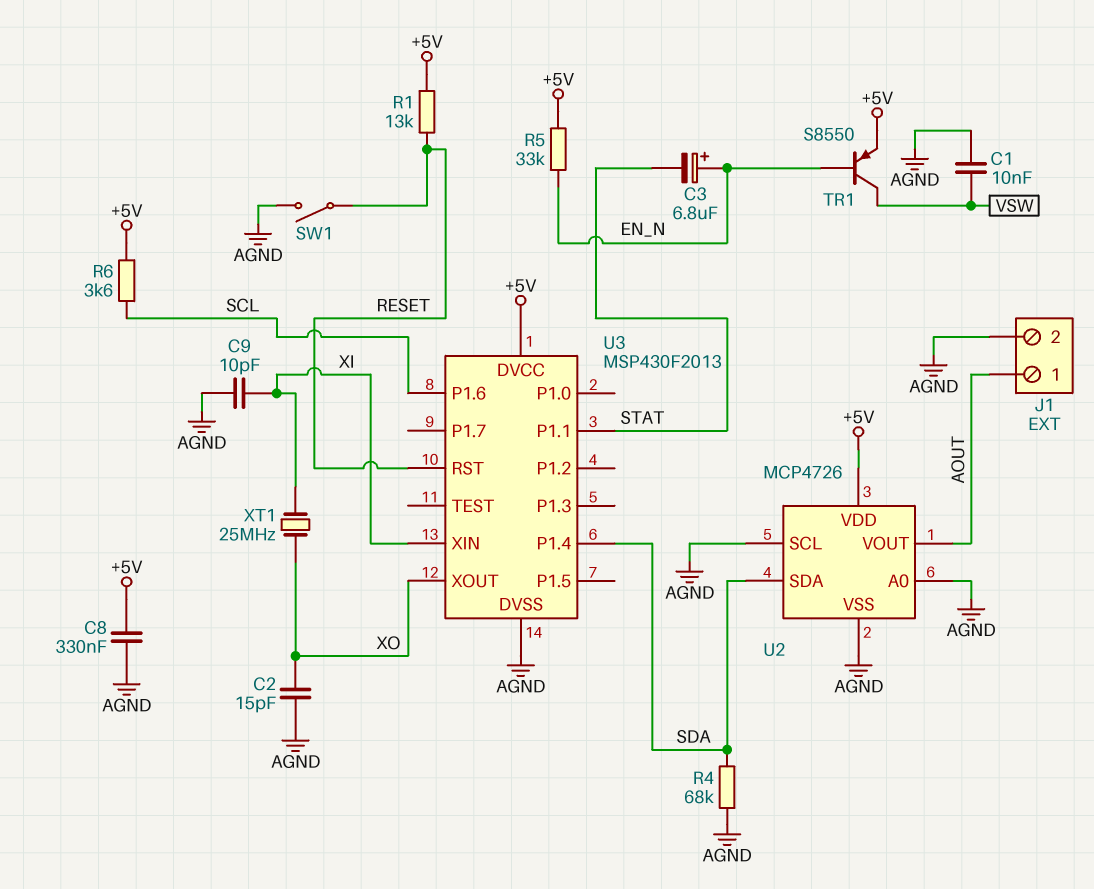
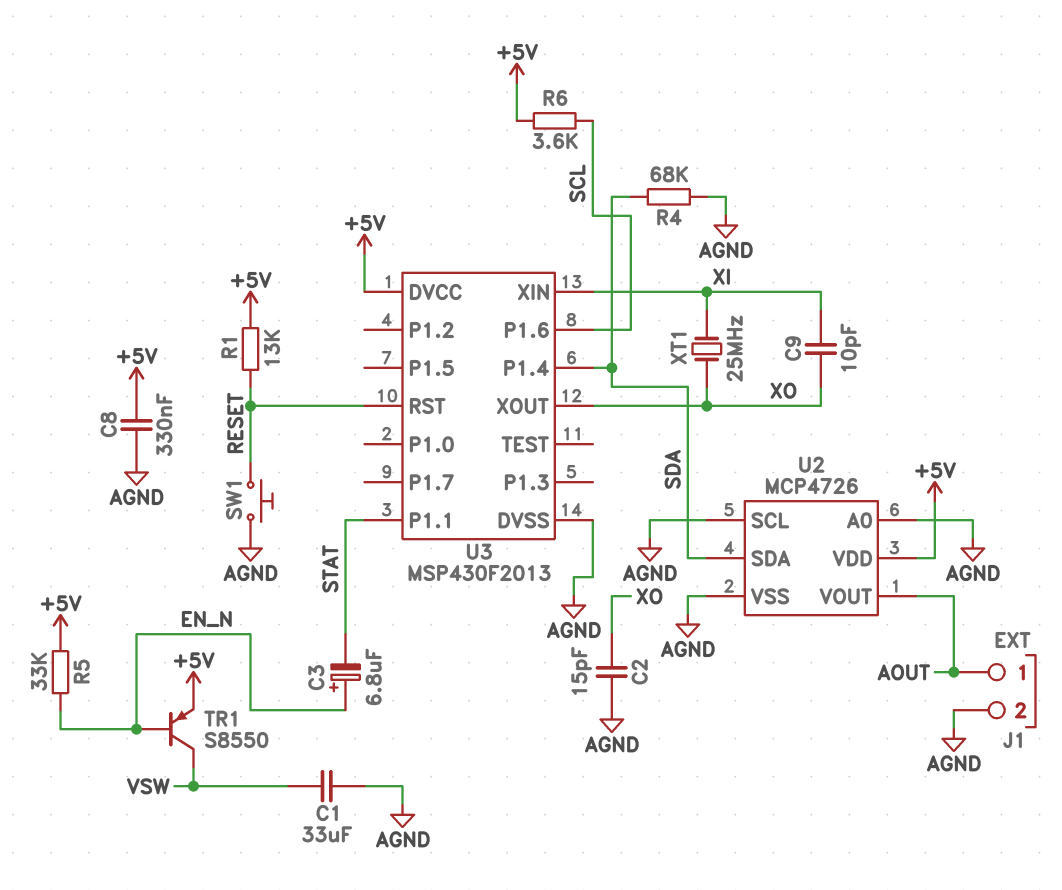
C1: 10nF (AGND, VSW) -> 33uF (AGND, VSW)
C9: 10pF (AGND, XI) -> 10pF (XI, XO)
SW1: switch (AGND, RESET) -> button (AGND, RESET)

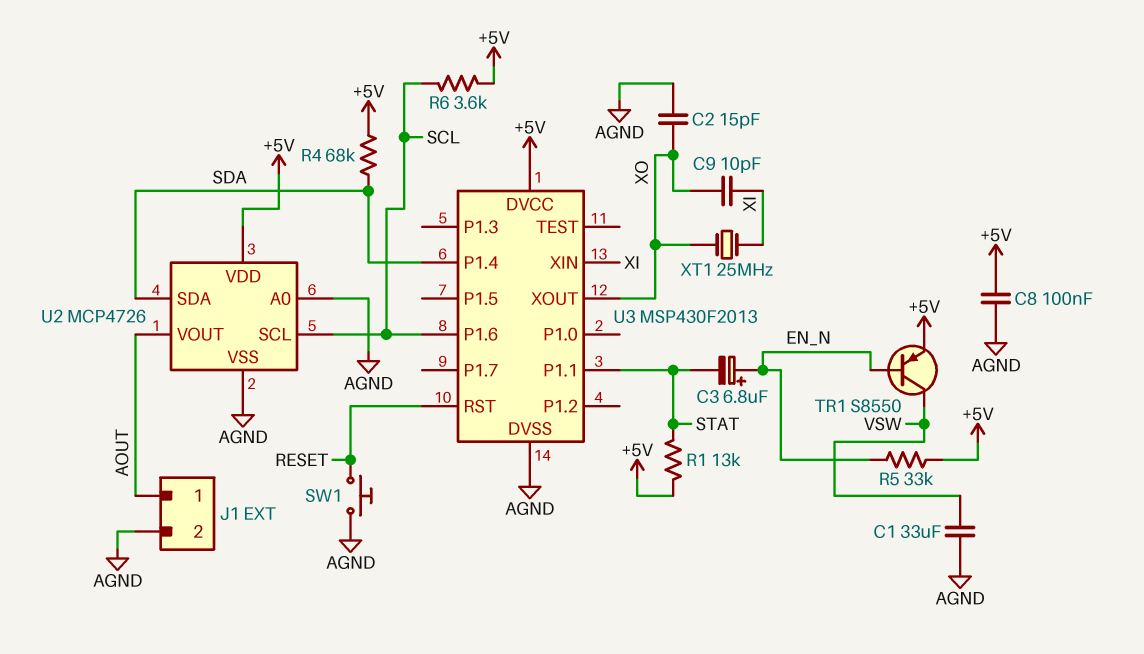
C8: 330nF (+5V, AGND) -> 100nF (+5V, AGND)
R1: 13k (+5V, RESET) -> 13k (+5V, STAT)
R4: 68k (AGND, SDA) -> 68k (+5V, SDA)
U2 pin SCL: AGND -> SCL

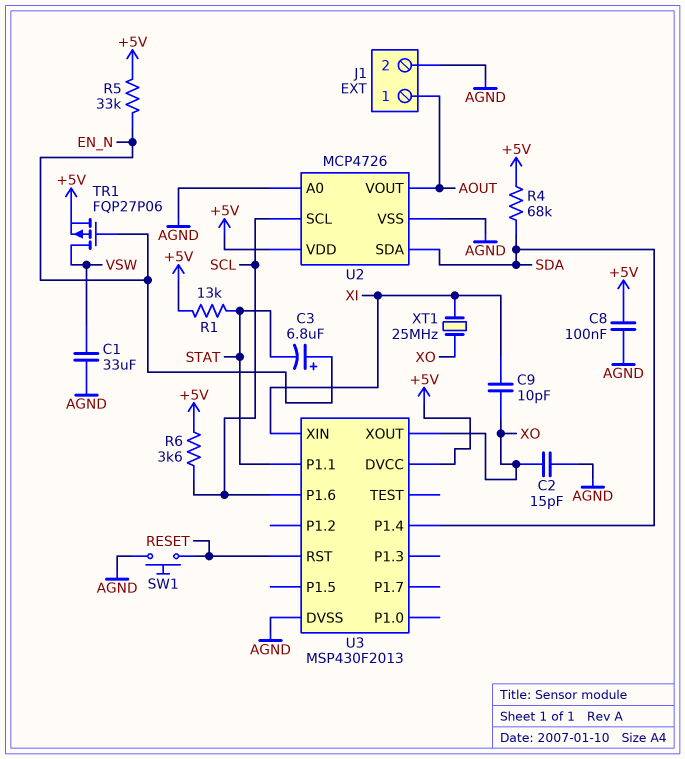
TR1: PNP S8550 (B EN_N, C VSW, E +5V) -> PMOS FQP27P06 (G EN_N, D VSW, S +5V)

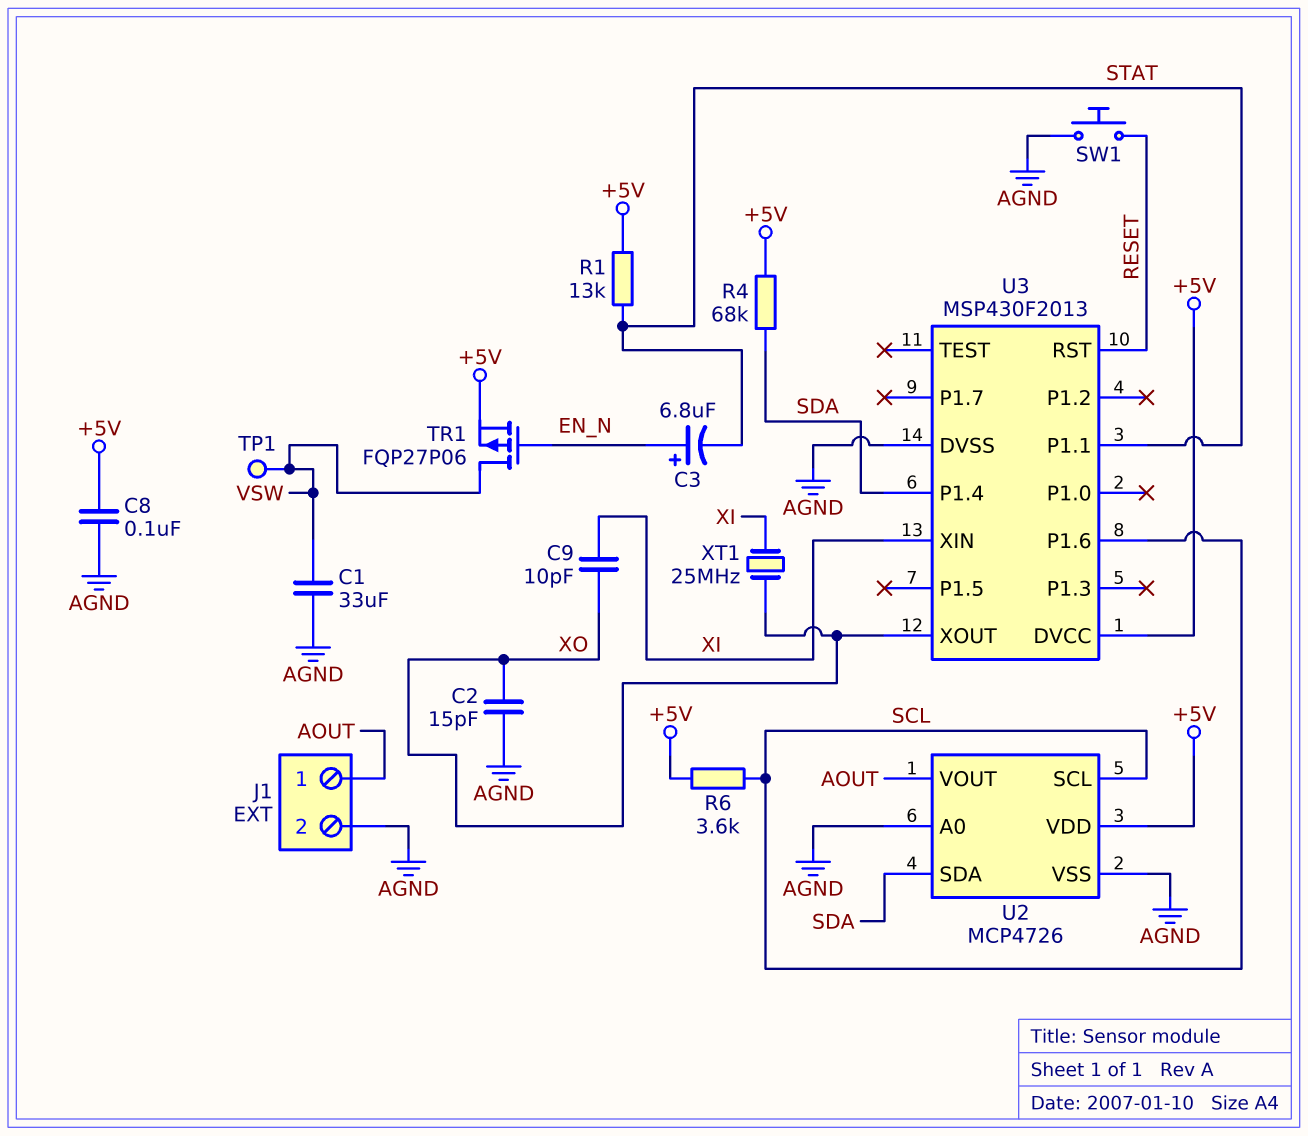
R5: 33k (+5V, EN_N) -> none
TP1: none -> test point (VSW)

